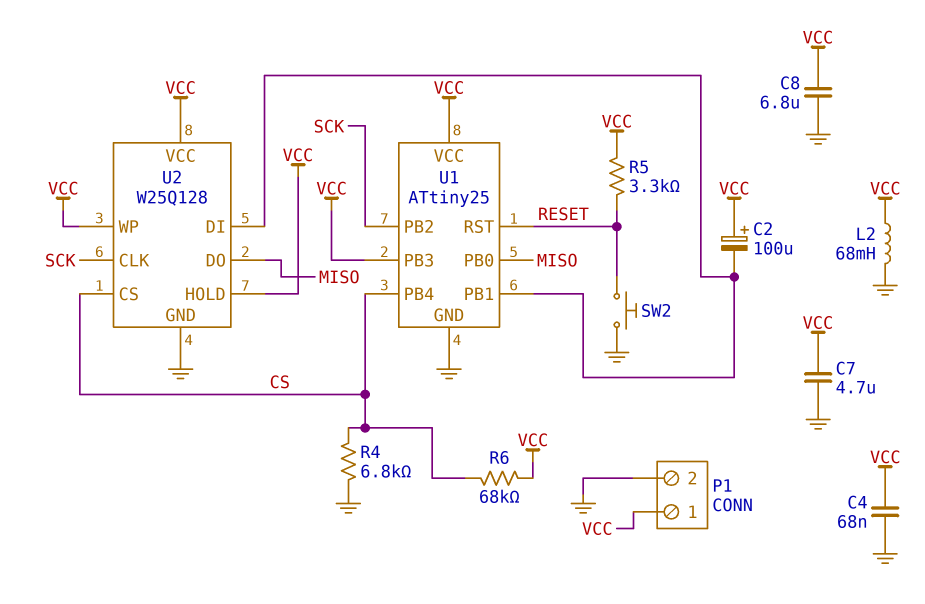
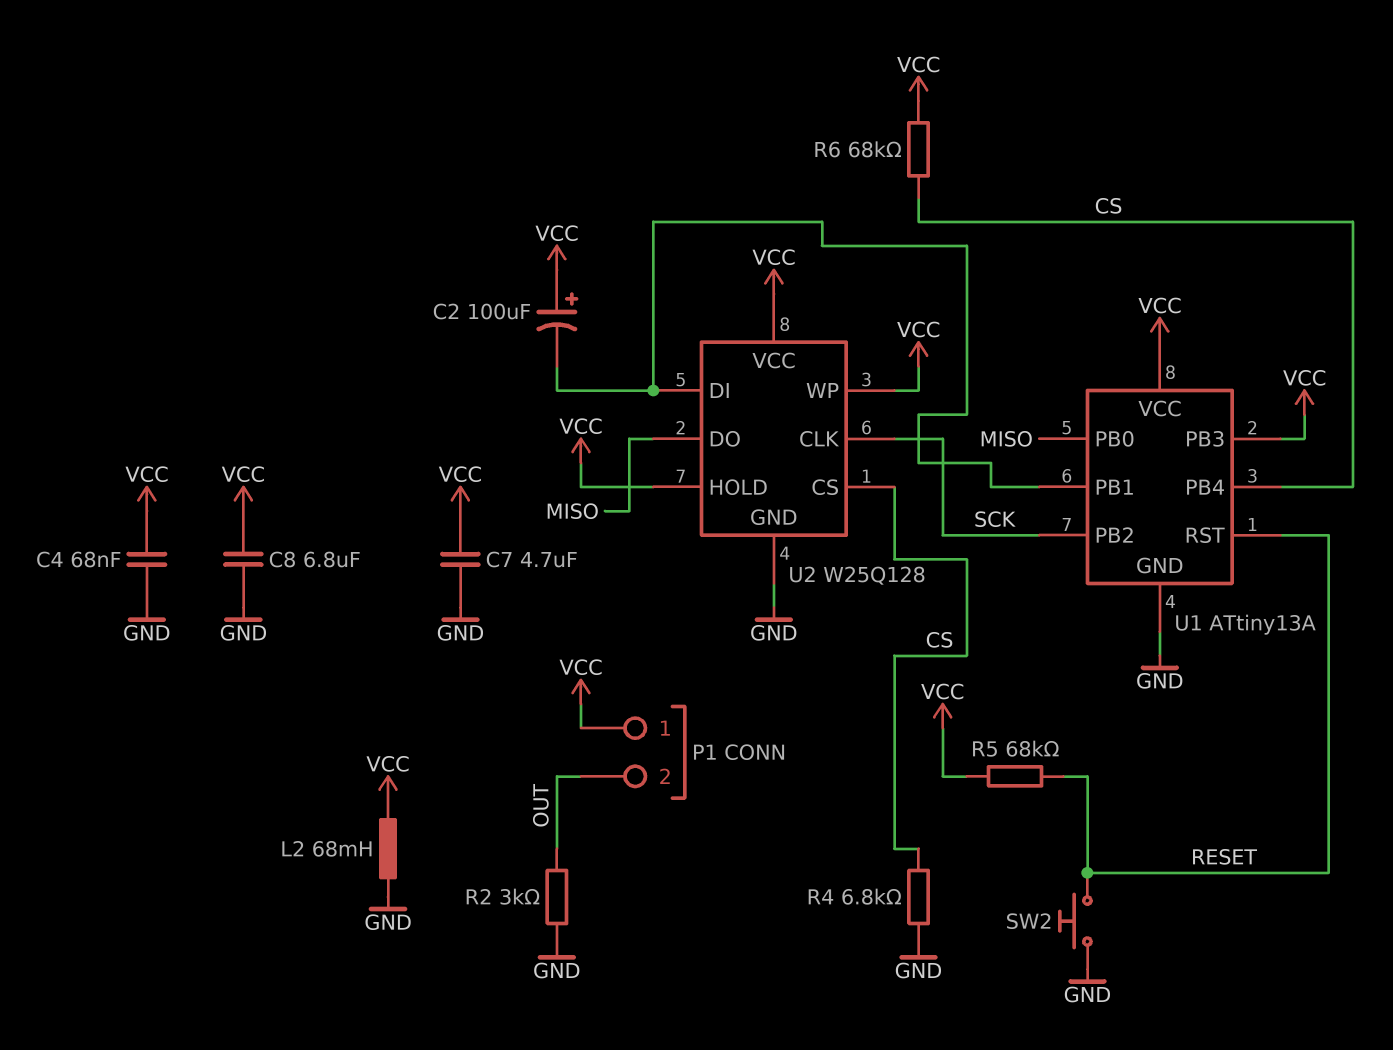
P1 pin 2: GND -> OUT
R2: none -> 3k (GND, OUT)
R5: 3.3k (RESET, VCC) -> 68k (RESET, VCC)
U1: ATtiny25 -> ATtiny13A

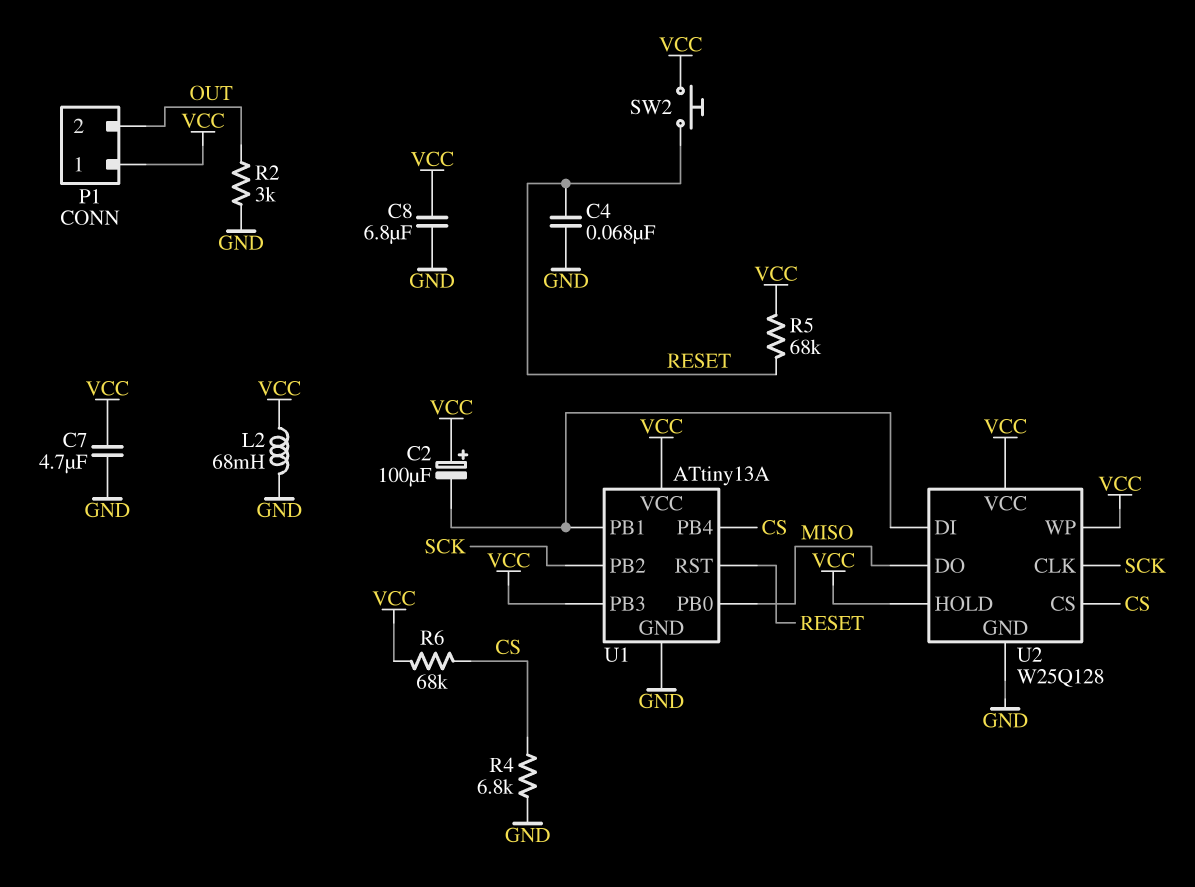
C4: 68nF (GND, VCC) -> 68nF (GND, RESET)
SW2: button (GND, RESET) -> button (RESET, VCC)

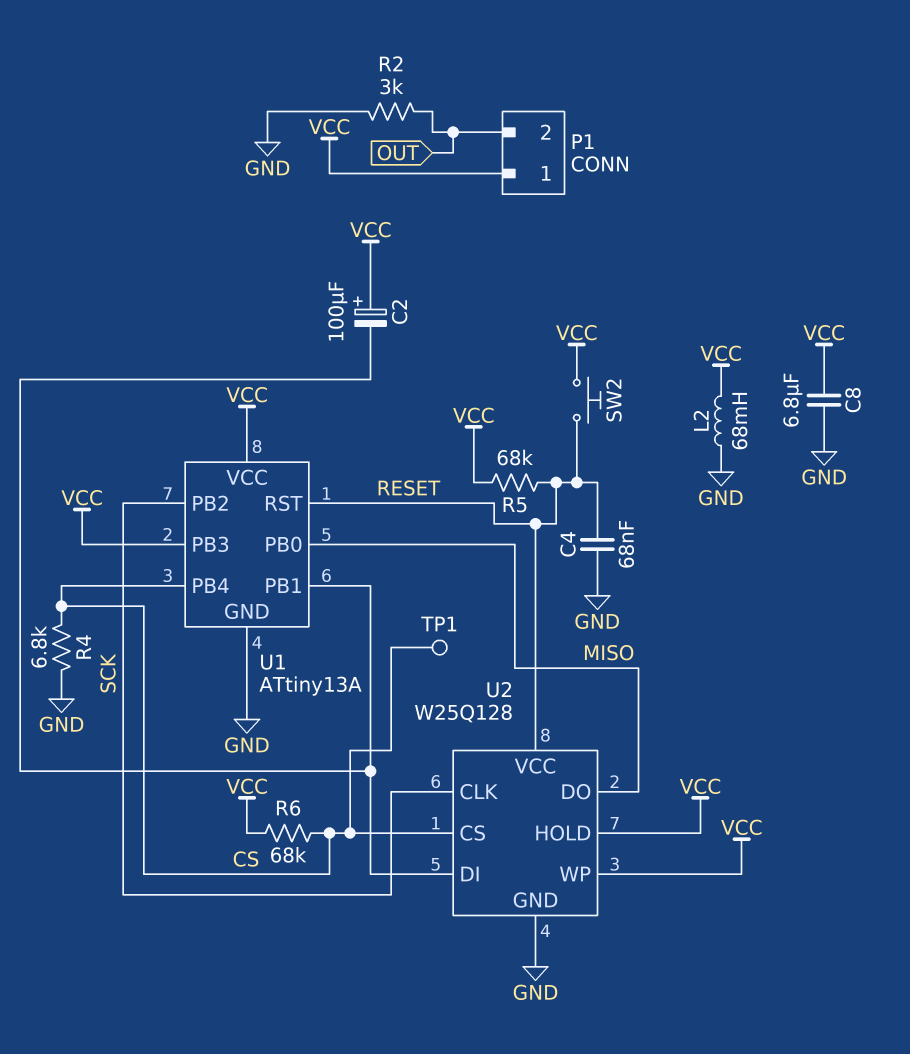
C7: 4.7uF (GND, VCC) -> none
TP1: none -> test point (CS)
U2 pin VCC: VCC -> RESET

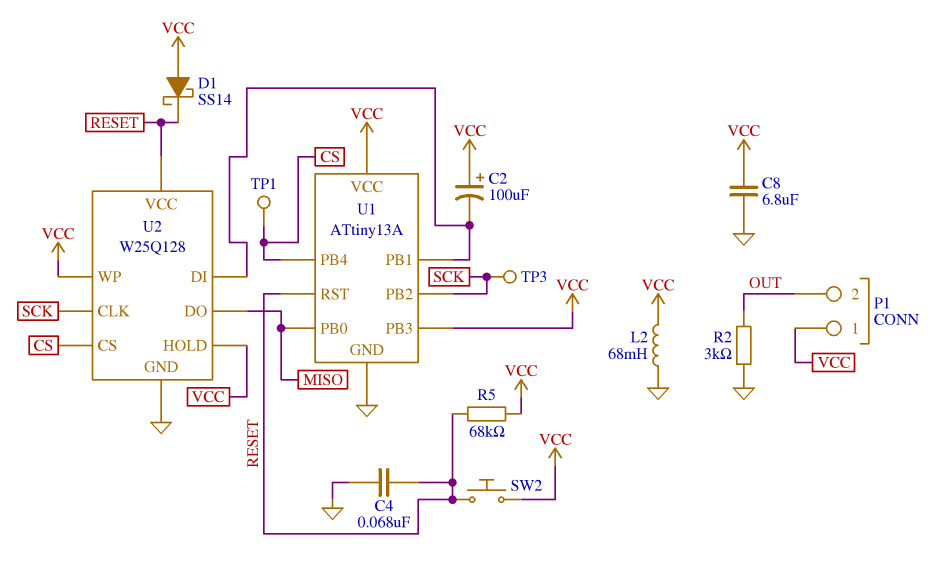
D1: none -> schottky SS14 (A VCC, K RESET)
R4: 6.8k (CS, GND) -> none
R6: 68k (CS, VCC) -> none
TP3: none -> test point (SCK)

